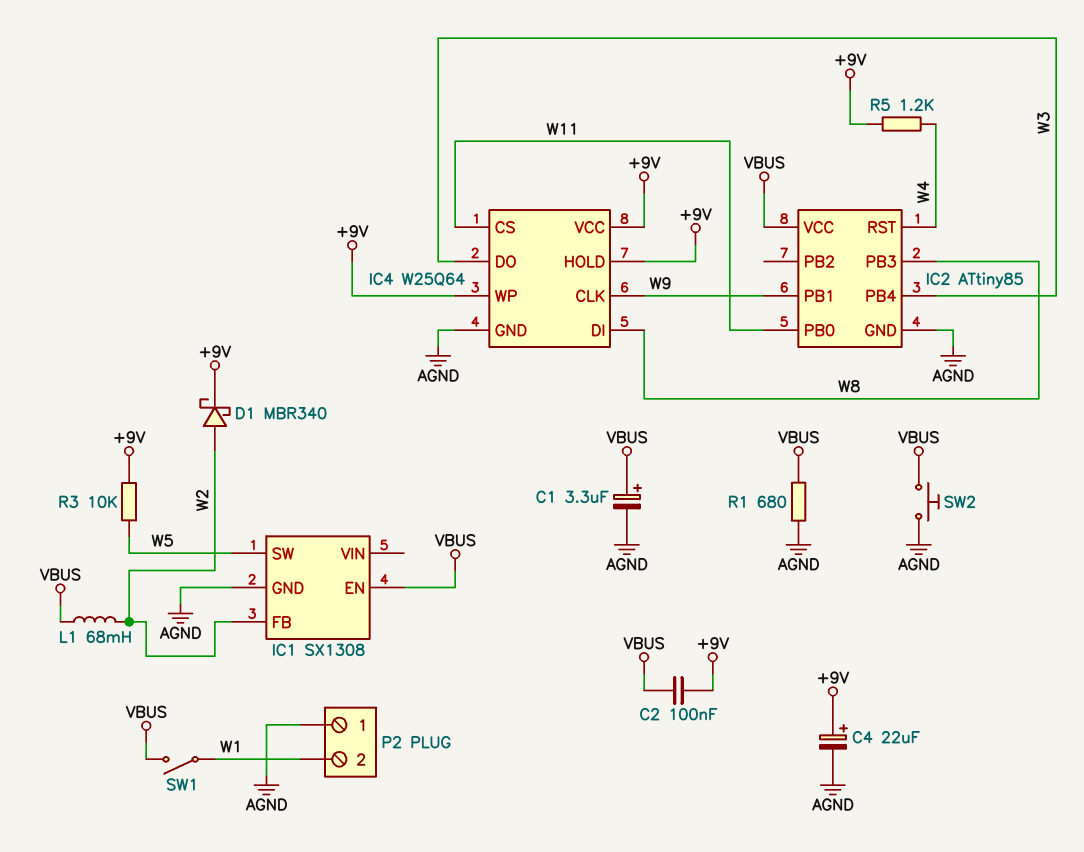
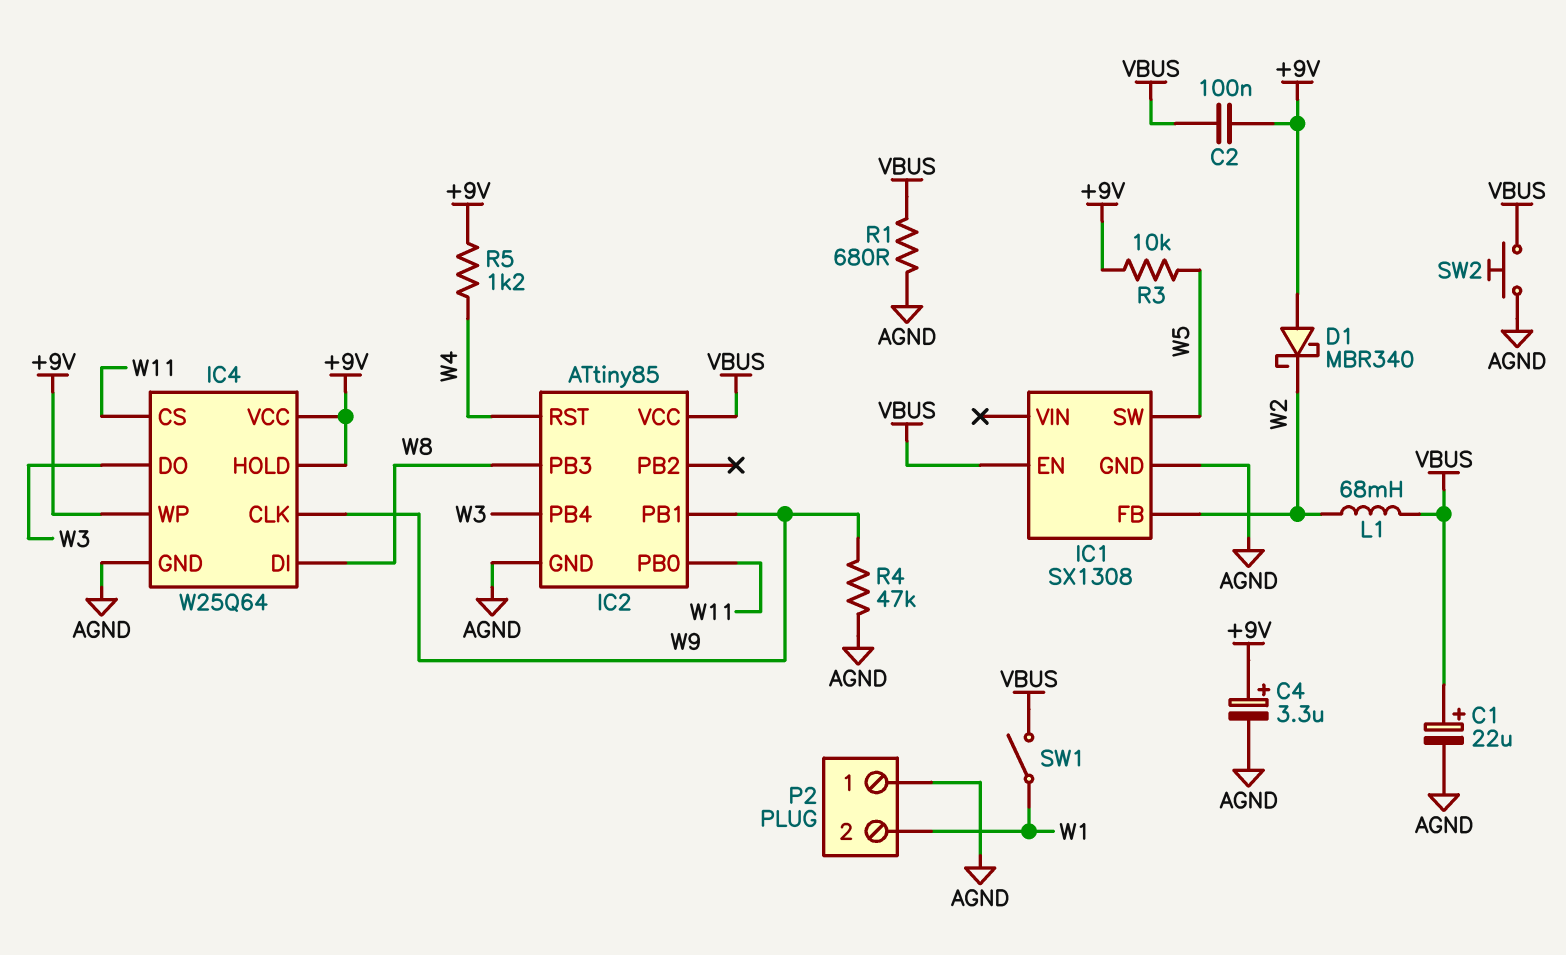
C1: 3.3uF (plus VBUS, minus AGND) -> 22uF (plus VBUS, minus AGND)
C4: 22uF (plus +9V, minus AGND) -> 3.3uF (plus +9V, minus AGND)
D1: schottky MBR340 (A W2, K +9V) -> schottky MBR340 (A +9V, K W2)
R4: none -> 47k (AGND, W9)

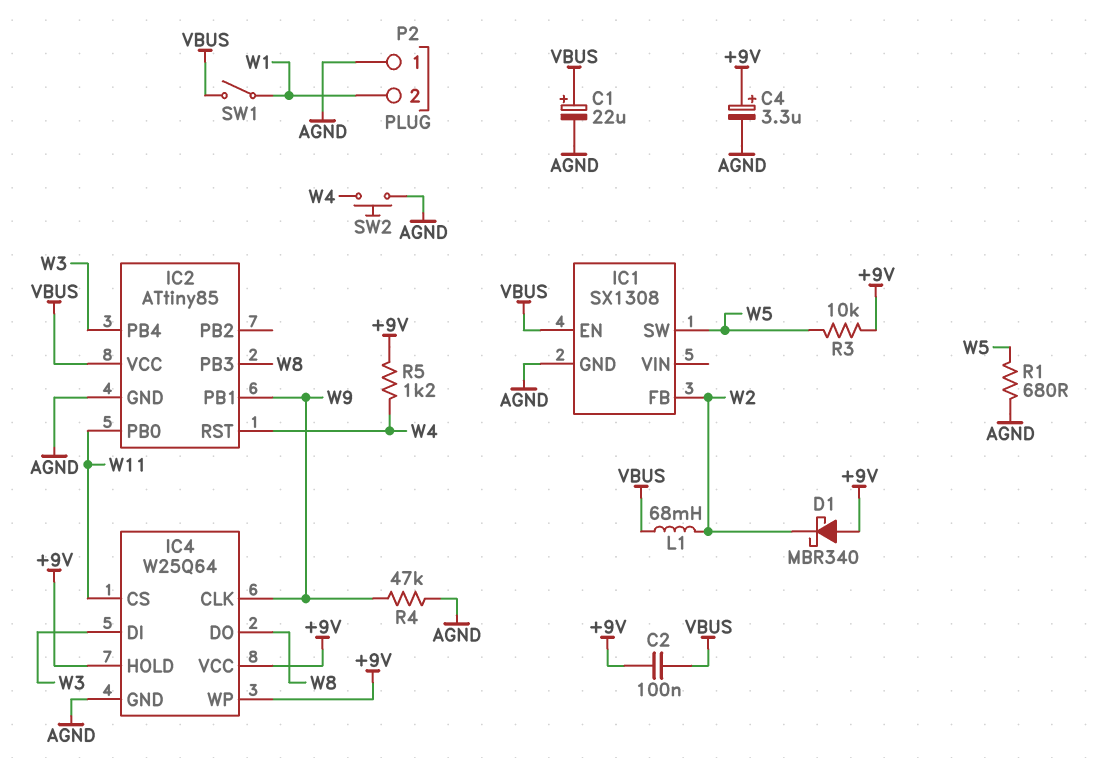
IC4 pin DI: W8 -> W3
IC4 pin DO: W3 -> W8
R1: 680 (AGND, VBUS) -> 680 (AGND, W5)
SW2: button (AGND, VBUS) -> button (AGND, W4)

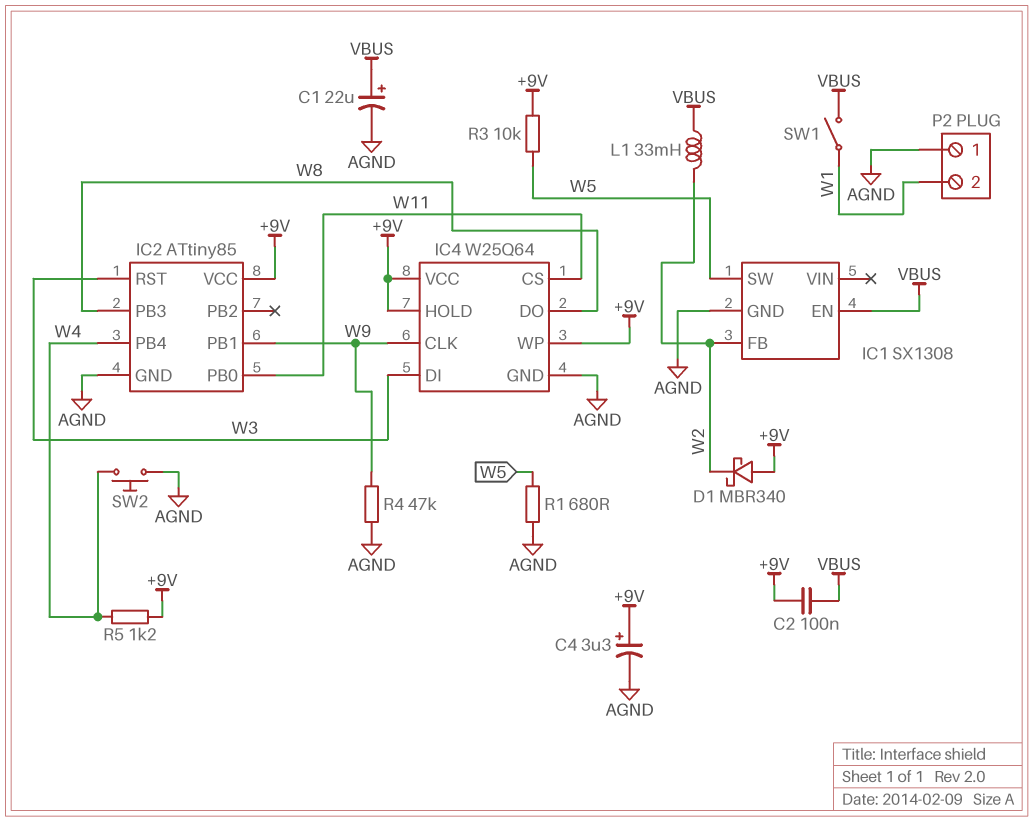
IC2 pin PB4: W3 -> W4
IC2 pin RST: W4 -> W3
IC2 pin VCC: VBUS -> +9V
L1: 68mH (VBUS, W2) -> 33mH (VBUS, W2)

